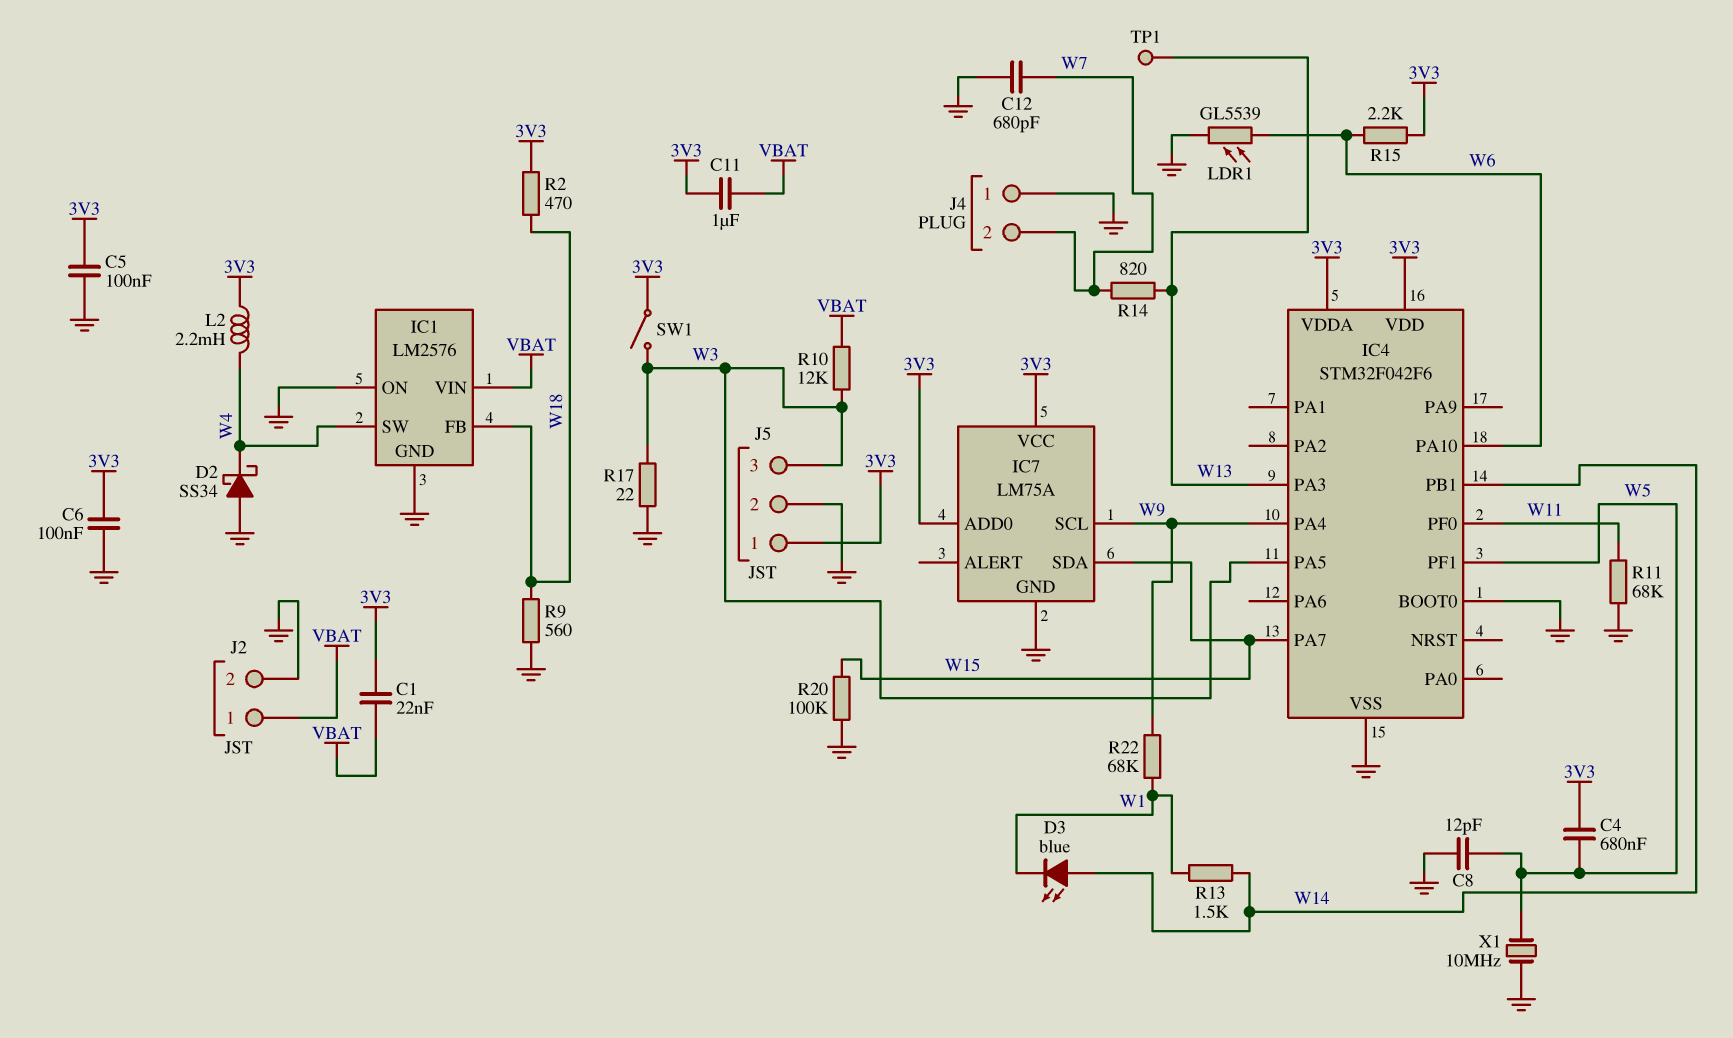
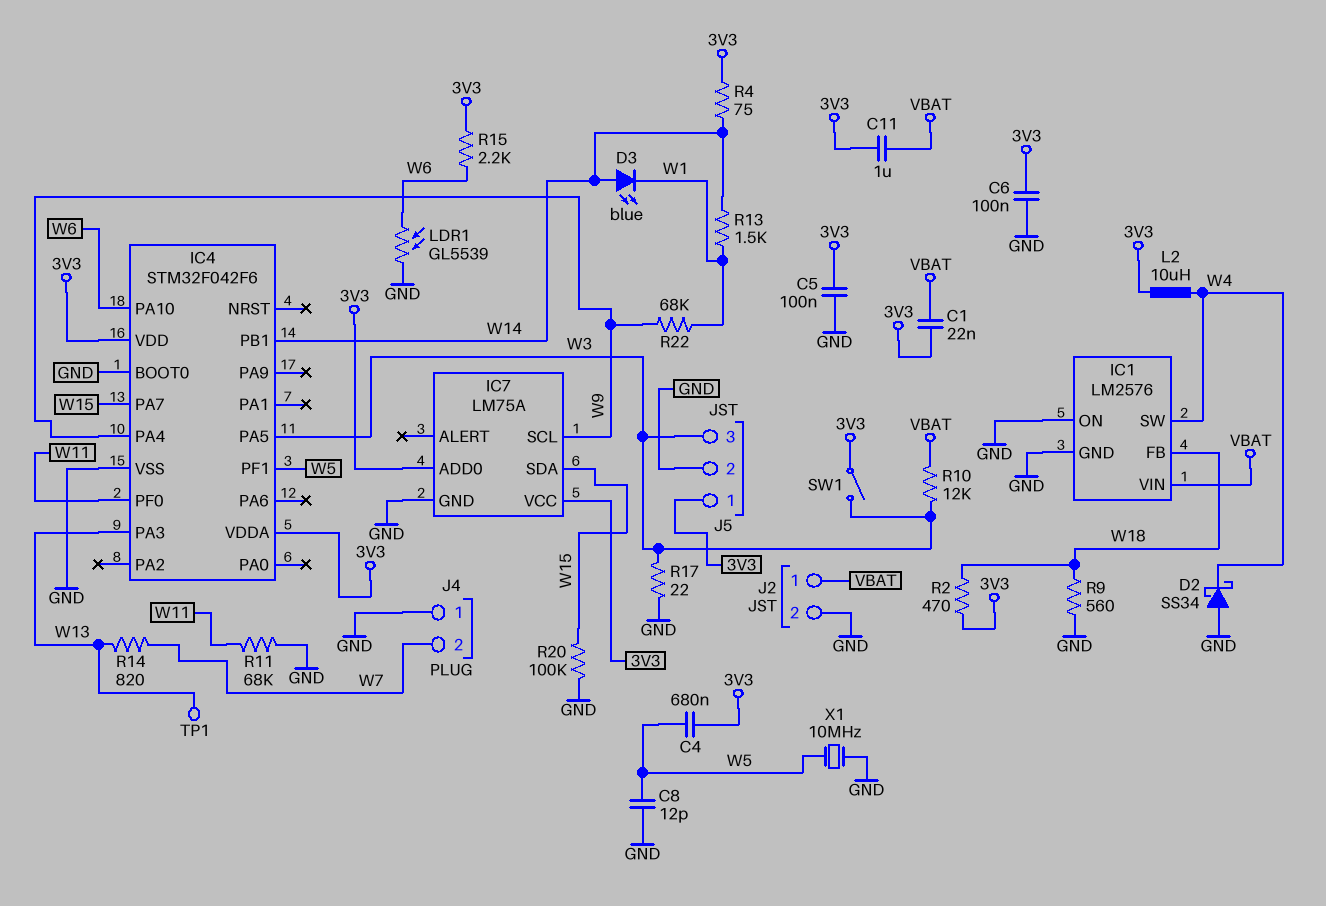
C12: 680pF (GND, W7) -> none
L2: 2.2mH (3V3, W4) -> 10uH (3V3, W4)
R4: none -> 75 (3V3, W14)

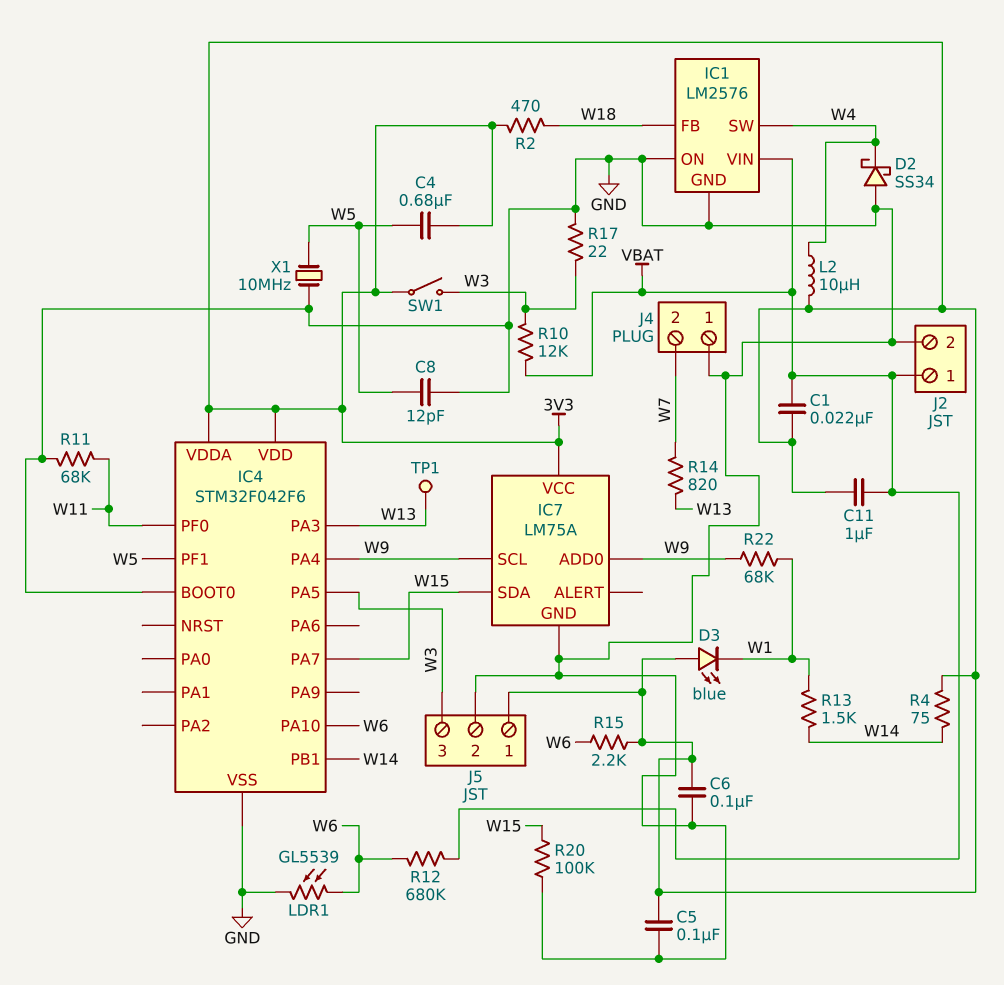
D3: LED blue (A W14, K W1) -> LED blue (A 3V3, K W1)
IC7 pin ADD0: 3V3 -> W9
R9: 560 (GND, W18) -> none
R12: none -> 680k (VBAT, W6)

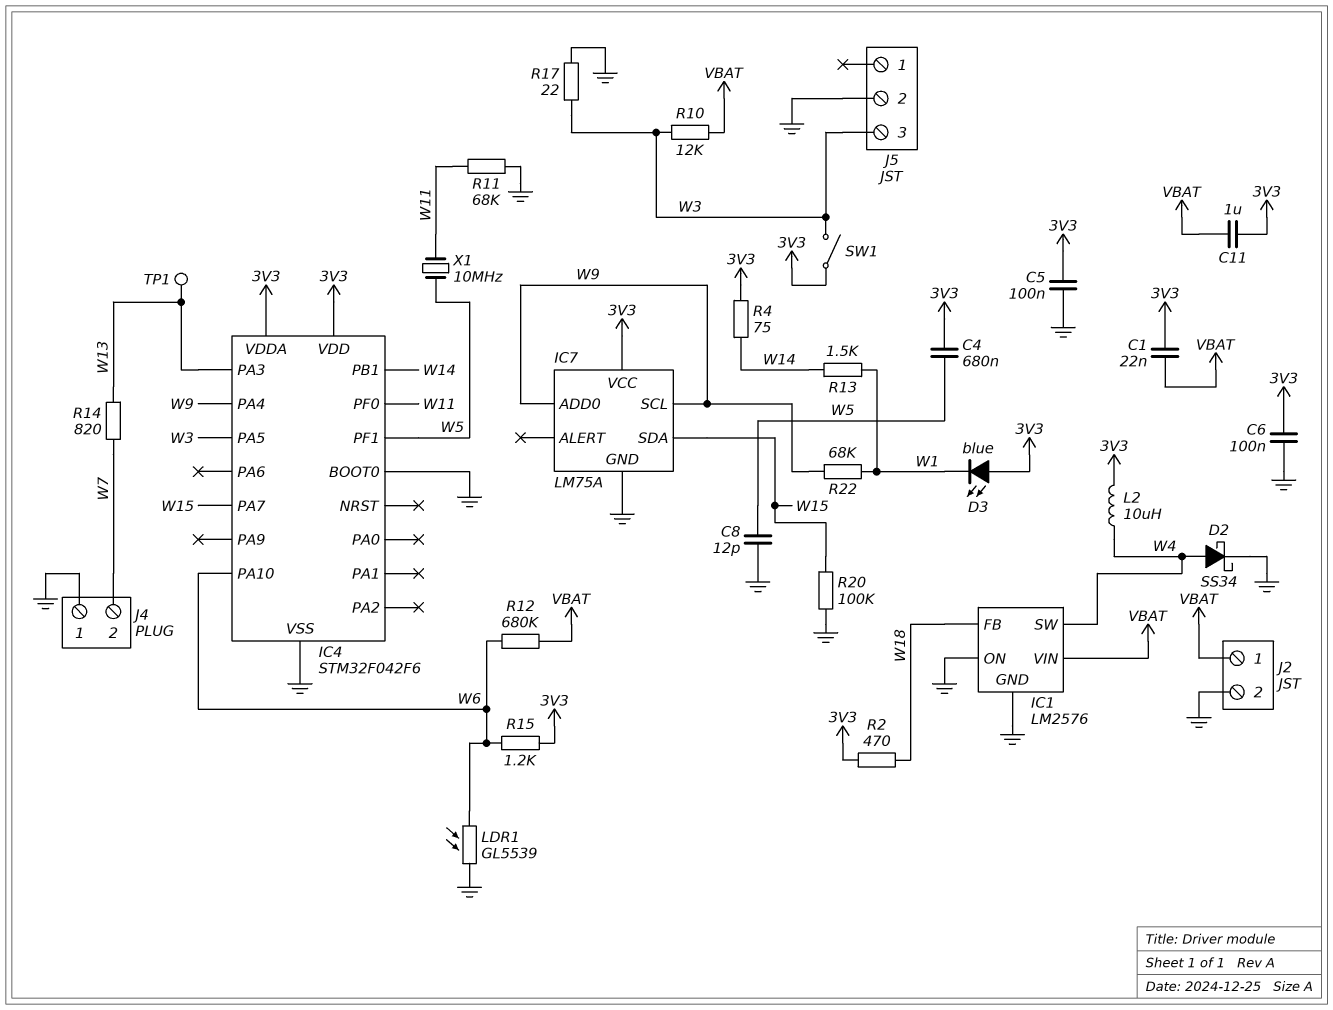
D2: schottky SS34 (A GND, K W4) -> schottky SS34 (A W4, K GND)
J5 pin 1: 3V3 -> none
R15: 2.2k (3V3, W6) -> 1.2k (3V3, W6)
X1: 10MHz (GND, W5) -> 10MHz (W5, W11)

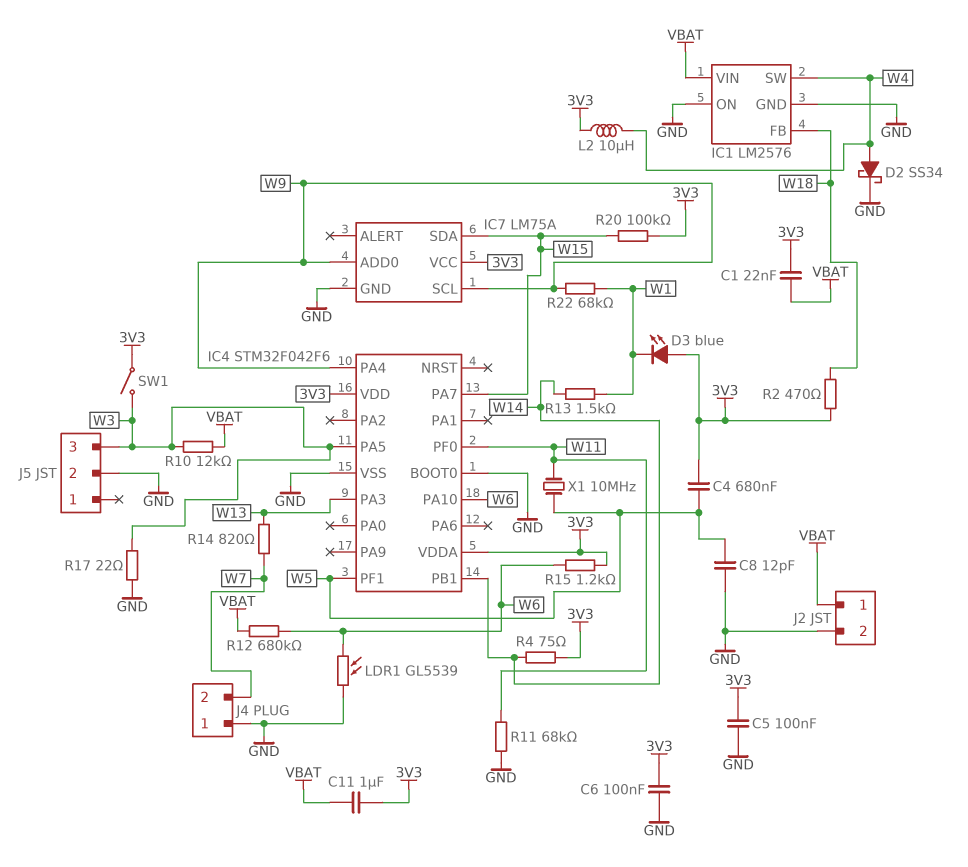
R20: 100k (GND, W15) -> 100k (3V3, W15)
TP1: test point (W13) -> none

